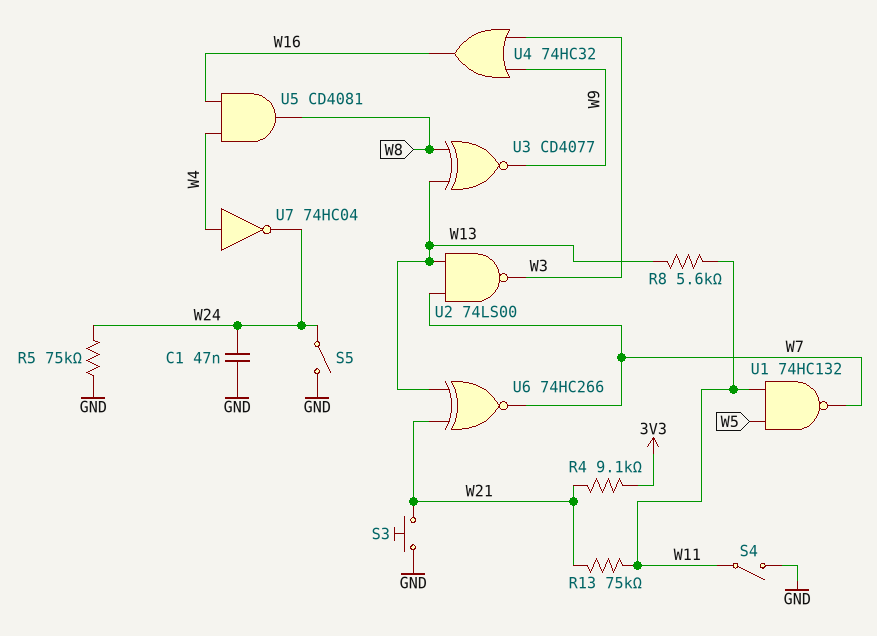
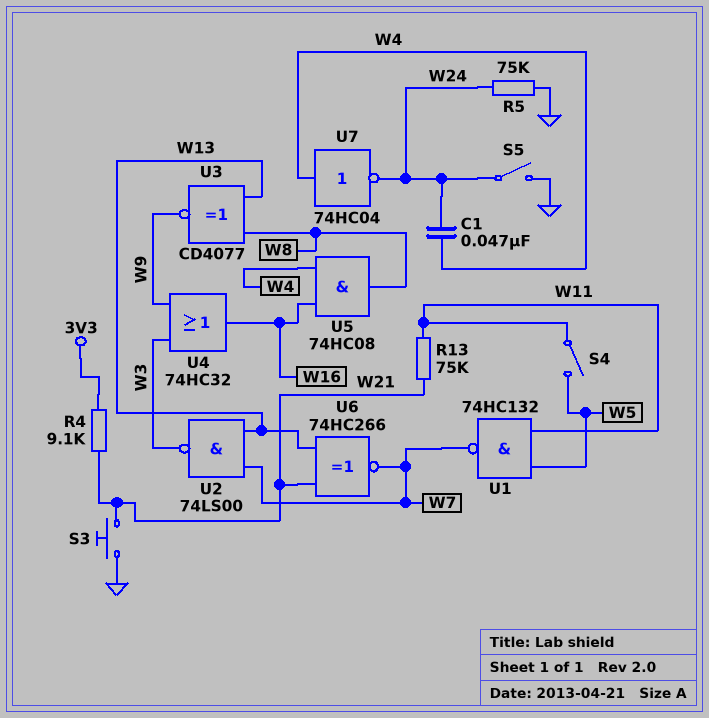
C1: 47nF (GND, W24) -> 47nF (W4, W24)
R8: 5.6k (W11, W13) -> none
S4: switch (GND, W11) -> switch (W5, W11)
U5: AND CD4081 (in W4, in W16, out W8) -> AND 74HC08 (in W4, in W16, out W8)

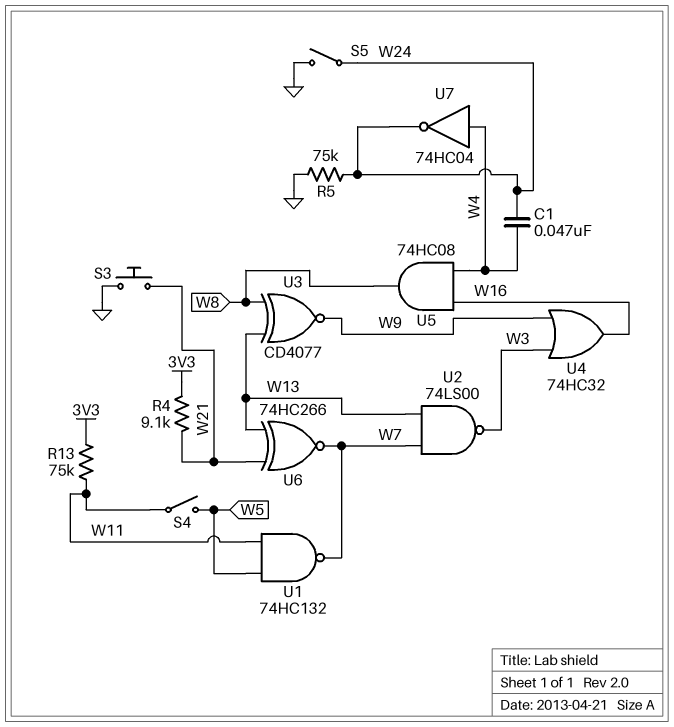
R13: 75k (W11, W21) -> 75k (3V3, W11)

